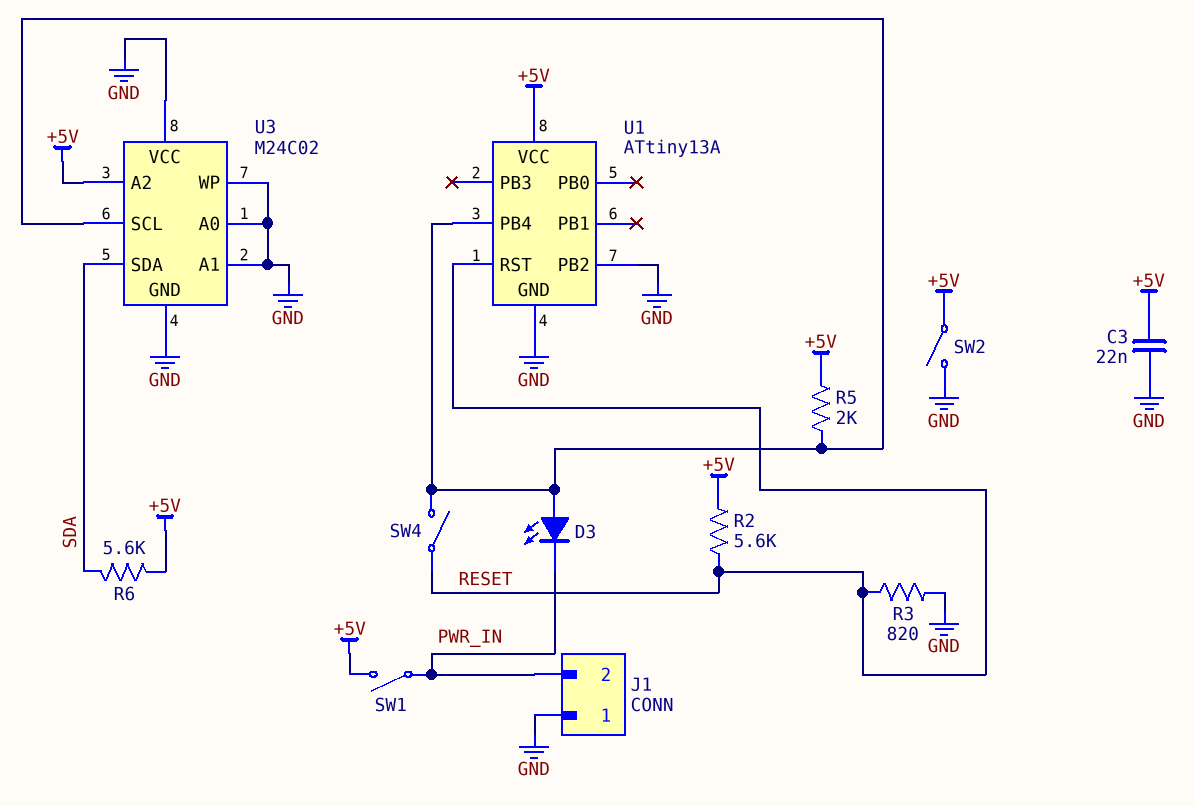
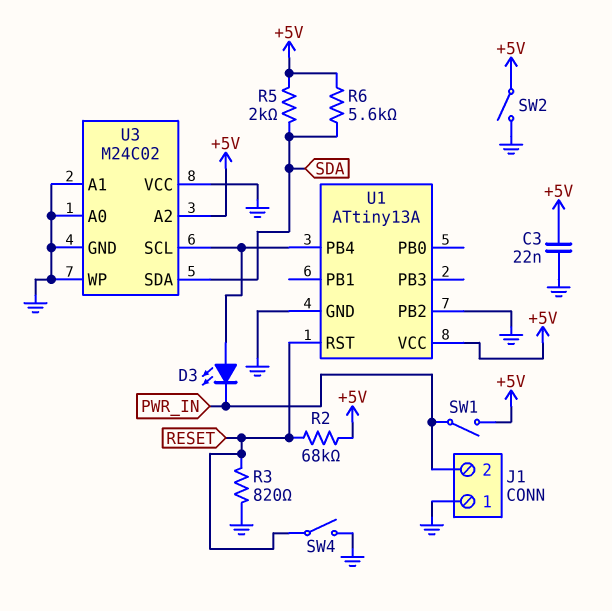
R2: 5.6k (+5V, RESET) -> 68k (+5V, RESET)
R5: 2k (+5V, U1/PB4) -> 2k (+5V, SDA)
SW4: switch (RESET, U1/PB4) -> switch (GND, RESET)

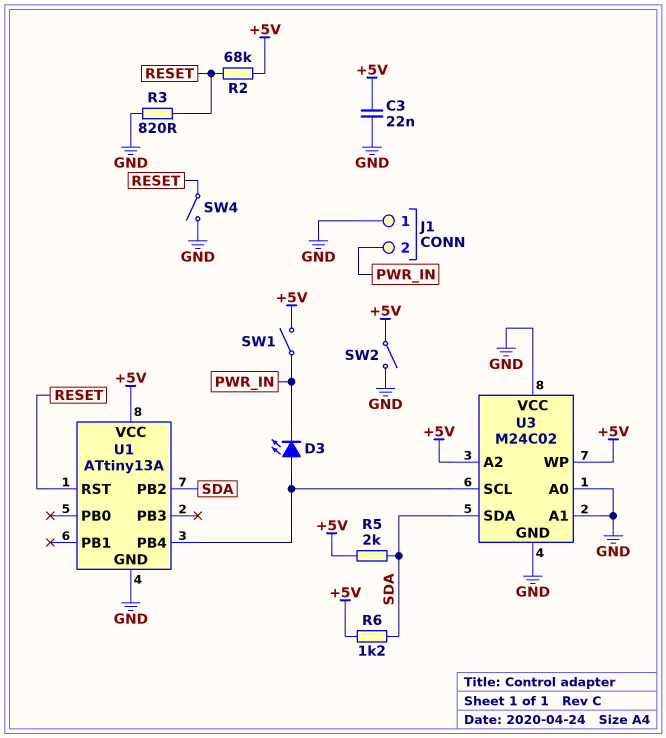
R6: 5.6k (+5V, SDA) -> 1.2k (+5V, SDA)
U1 pin PB2: GND -> SDA
U3 pin WP: GND -> +5V

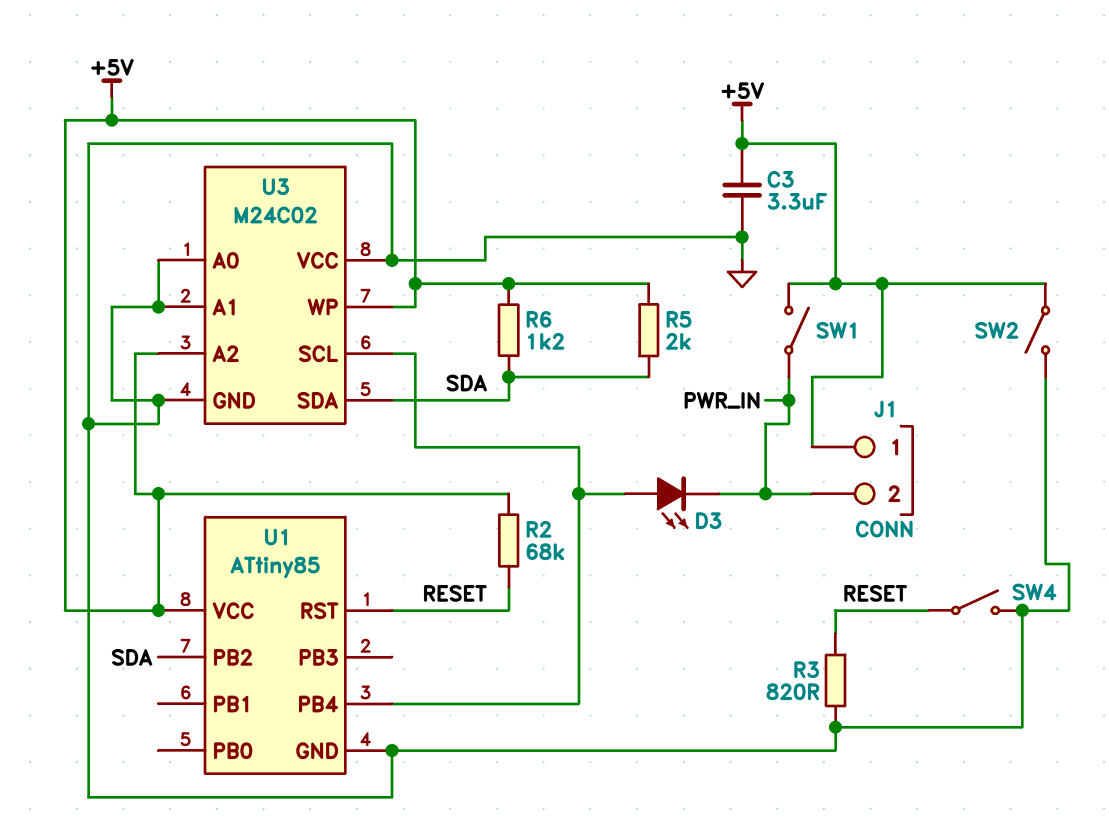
C3: 22nF (+5V, GND) -> 3.3uF (+5V, GND)
J1 pin 1: GND -> +5V
U1: ATtiny13A -> ATtiny85

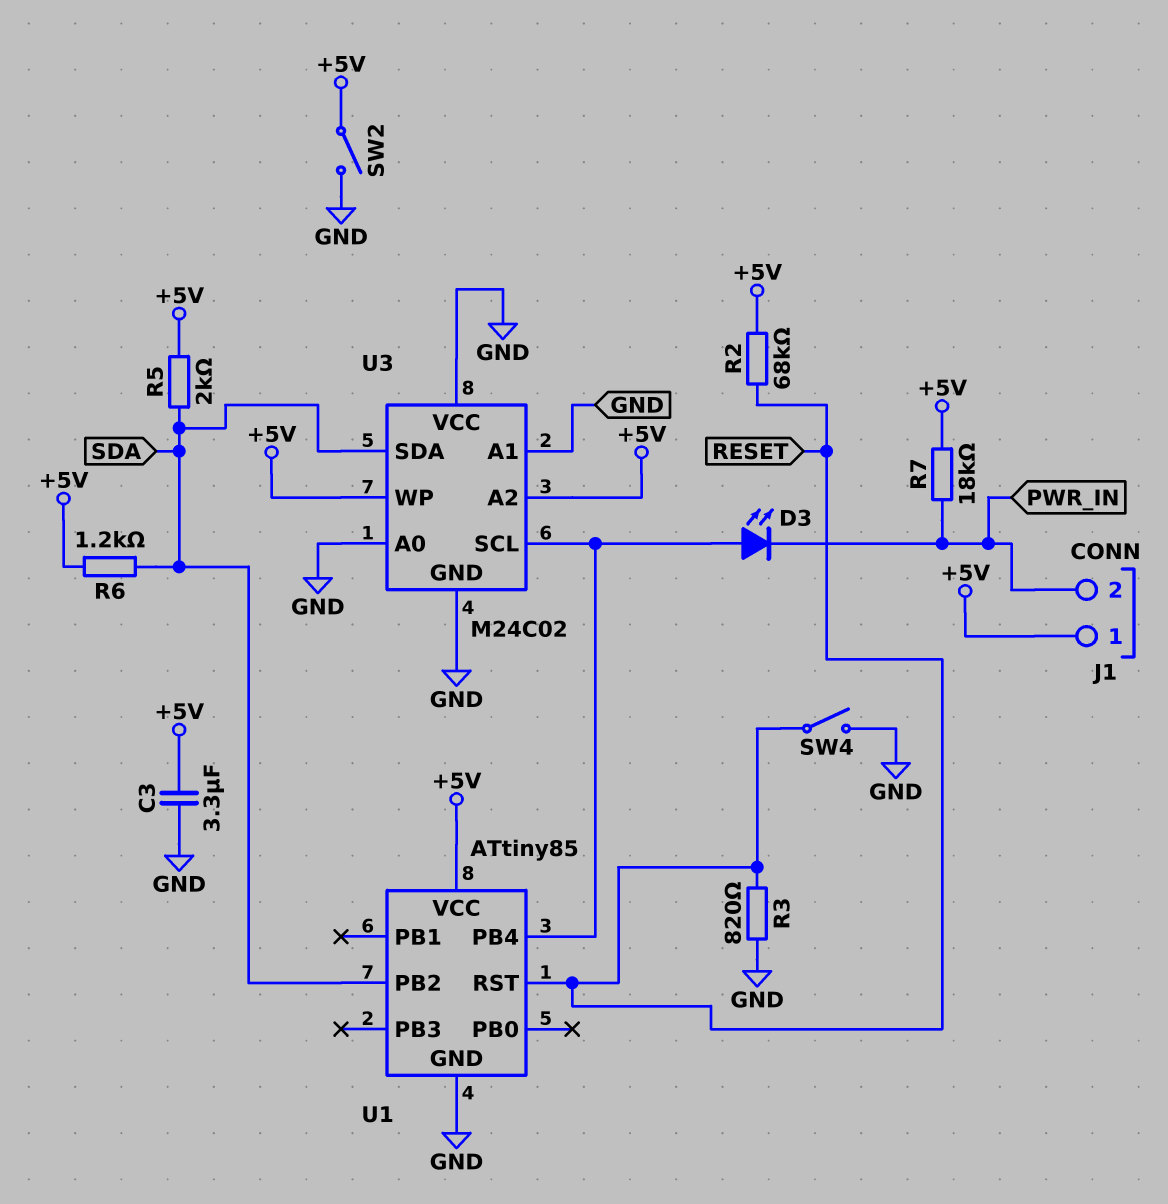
R7: none -> 18k (+5V, PWR_IN)
SW1: switch (+5V, PWR_IN) -> none

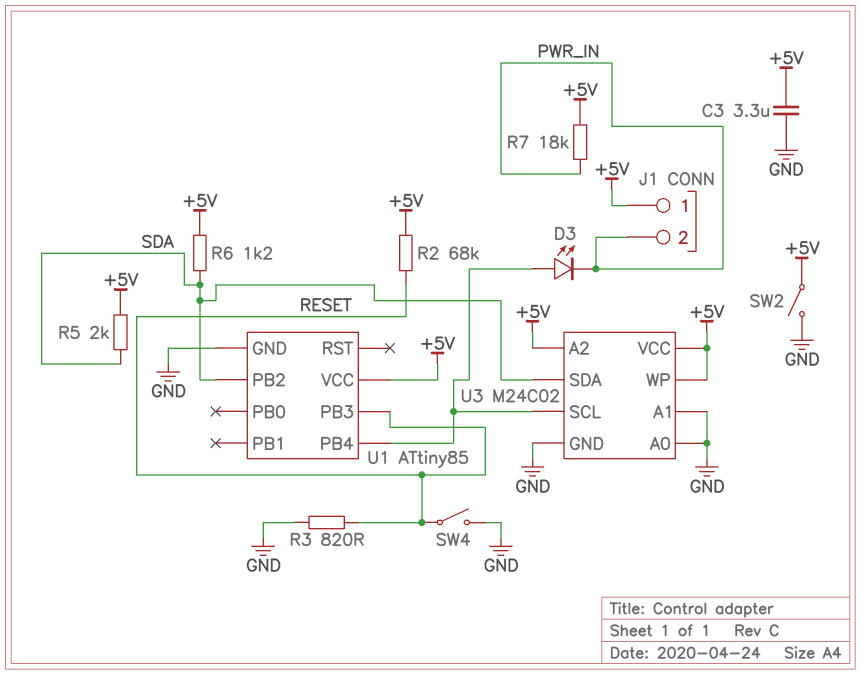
U1 pin PB3: none -> RESET
U1 pin RST: RESET -> none
U3 pin VCC: GND -> +5V

